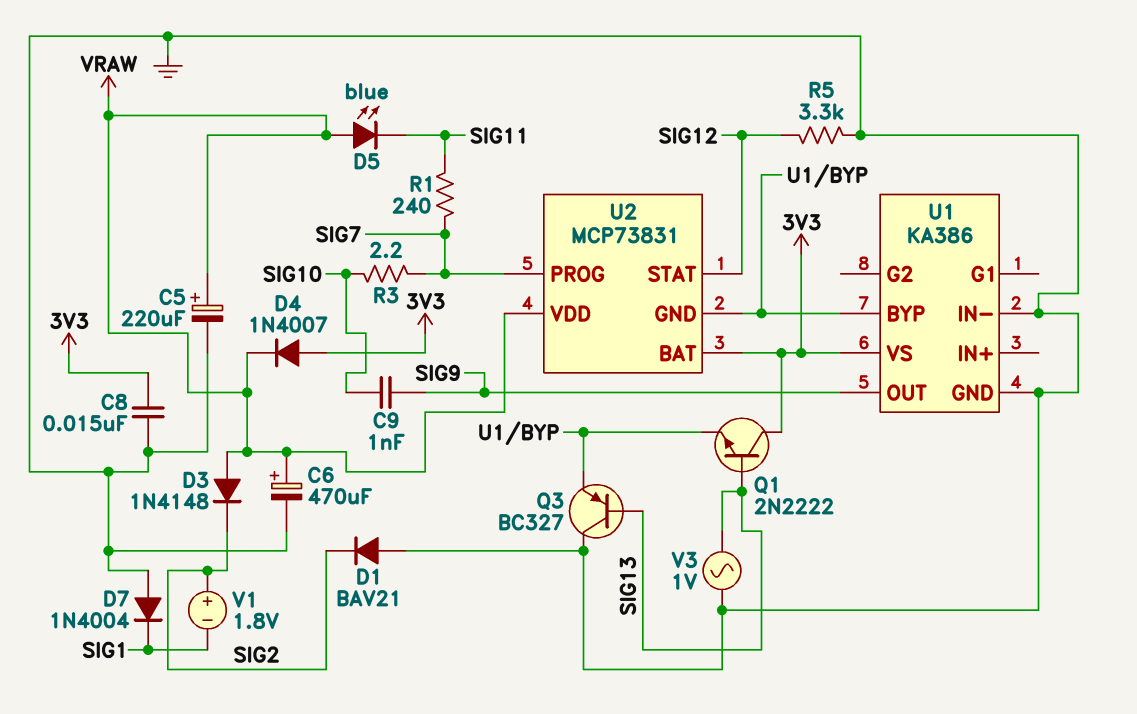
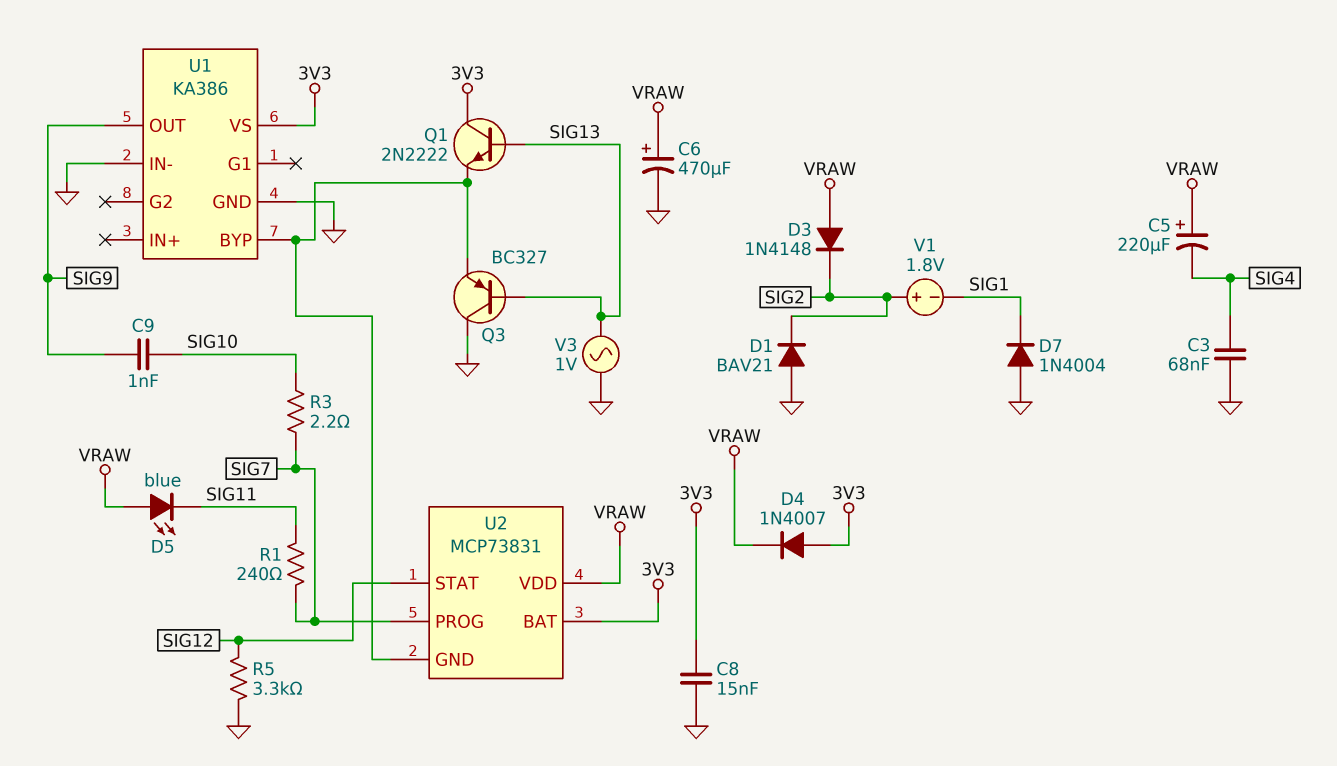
C3: none -> 68nF (GND, SIG4)
C5: 220uF (plus VRAW, minus GND) -> 220uF (plus VRAW, minus SIG4)

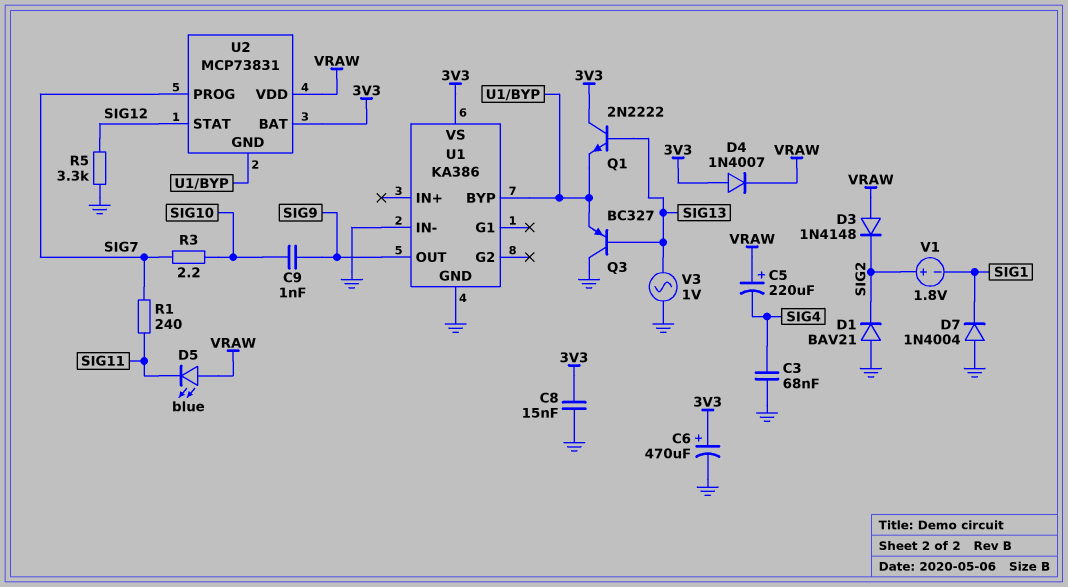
C6: 470uF (plus VRAW, minus GND) -> 470uF (plus 3V3, minus GND)

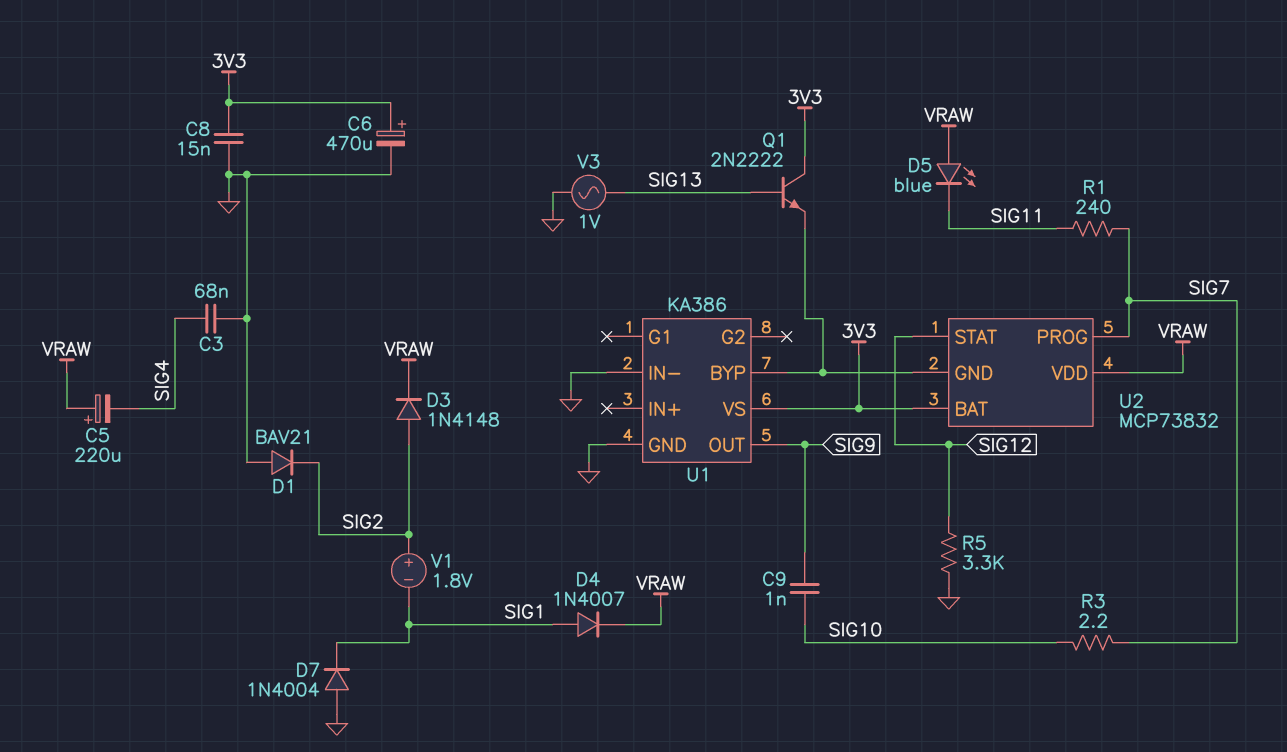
D3: diode 1N4148 (A VRAW, K SIG2) -> diode 1N4148 (A SIG2, K VRAW)
D4: diode 1N4007 (A 3V3, K VRAW) -> diode 1N4007 (A SIG1, K VRAW)
Q3: PNP BC327 (B SIG13, C GND, E U1/BYP) -> none
U2: MCP73831 -> MCP73832

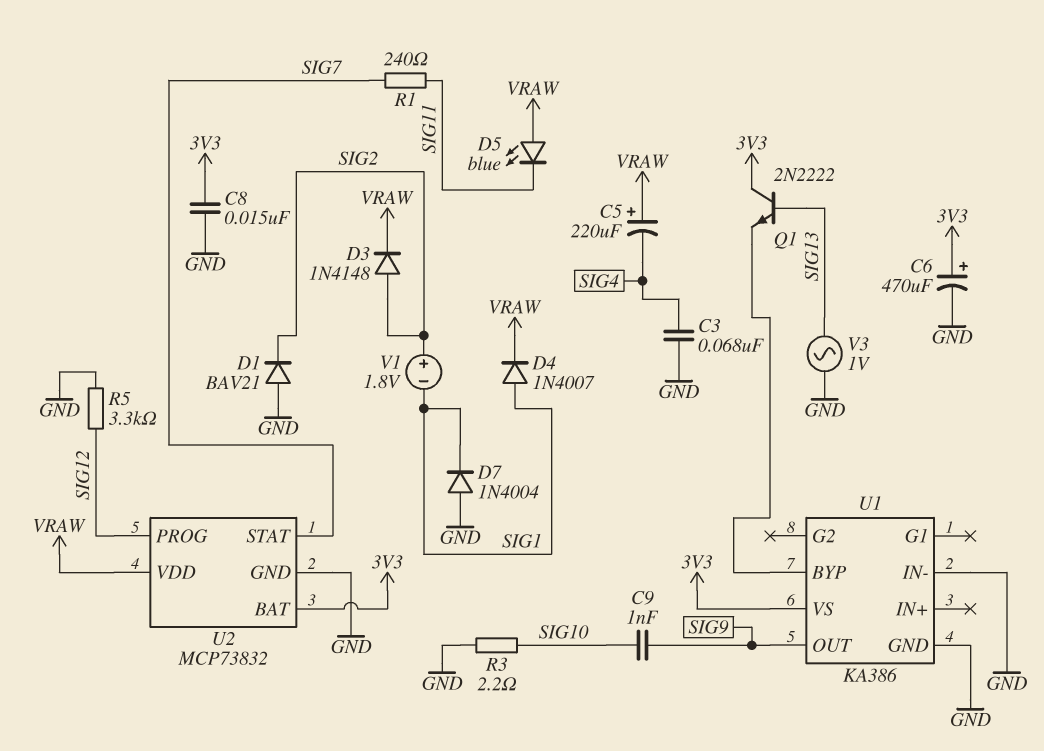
R3: 2.2 (SIG7, SIG10) -> 2.2 (GND, SIG10)
U2 pin GND: U1/BYP -> GND
U2 pin PROG: SIG7 -> SIG12
U2 pin STAT: SIG12 -> SIG7

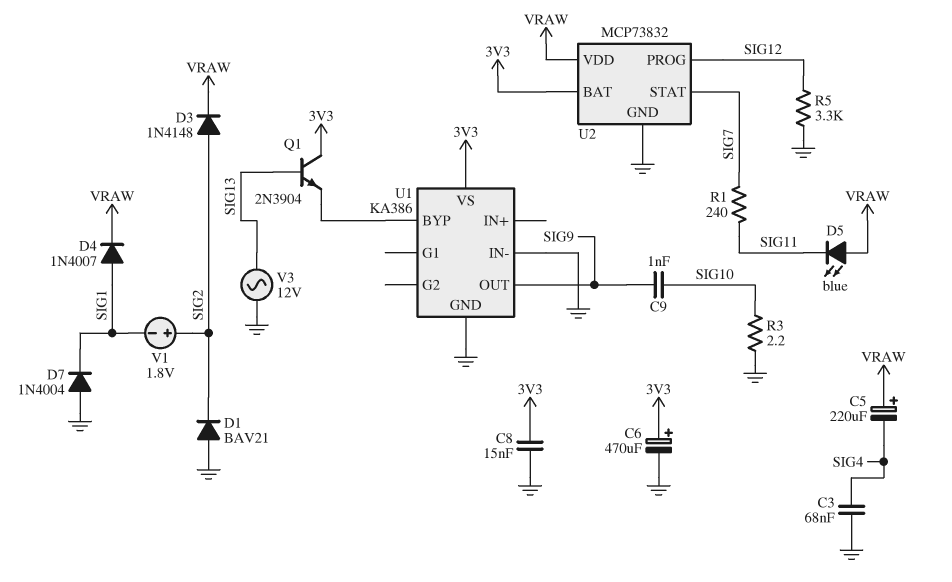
Q1: NPN 2N2222 (B SIG13, C 3V3, E U1/BYP) -> NPN 2N3904 (B SIG13, C 3V3, E U1/BYP)
V3: AC 1V (GND, SIG13) -> AC 12V (GND, SIG13)

